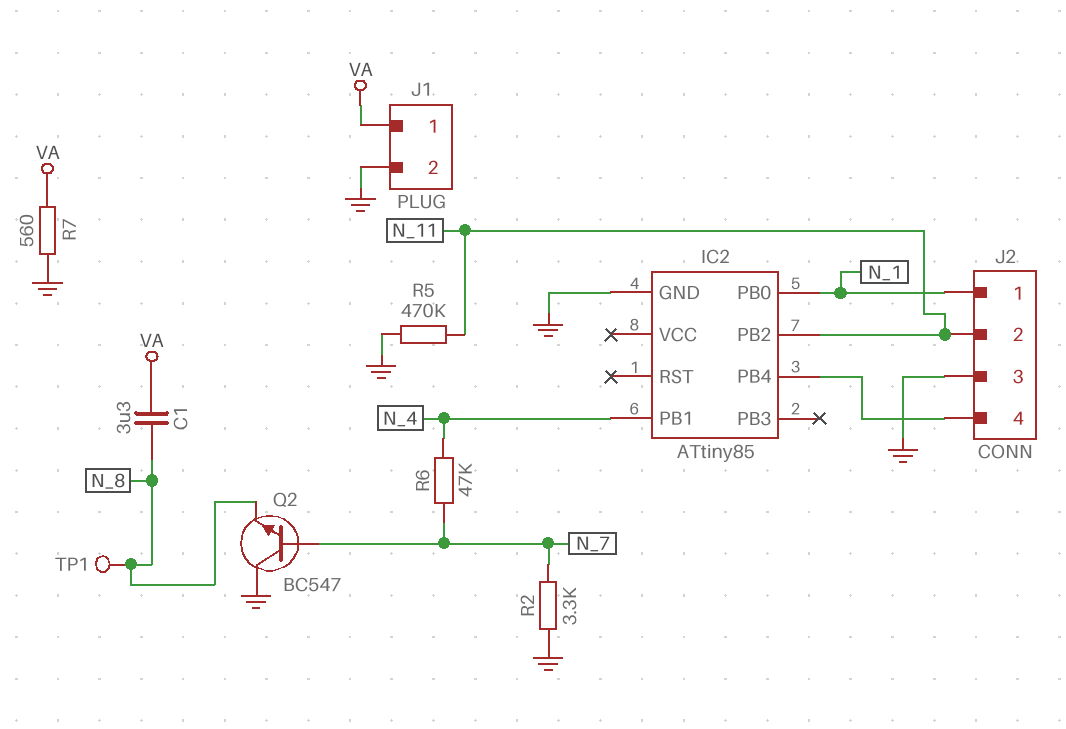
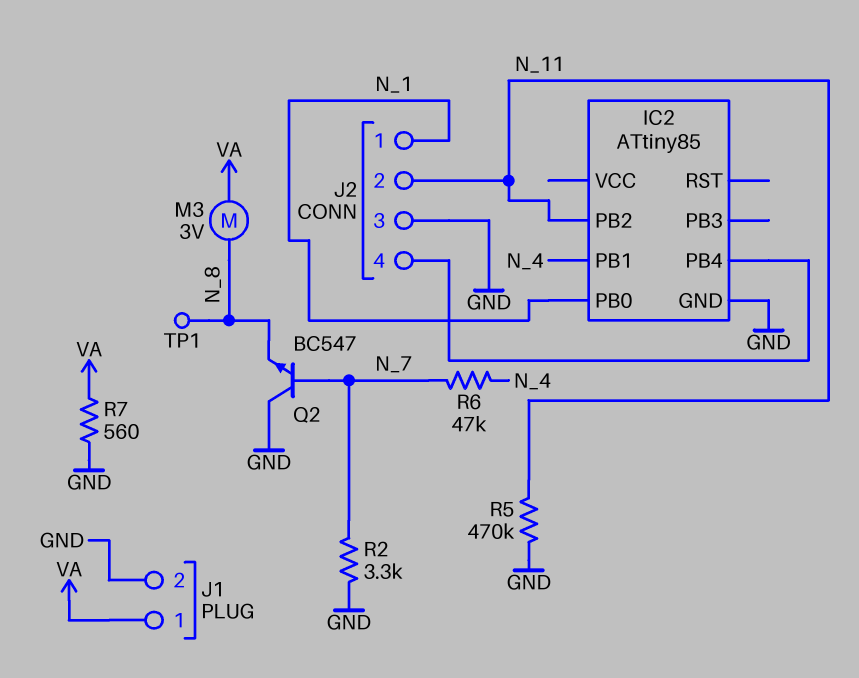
C1: 3.3uF (N_8, VA) -> none
M3: none -> motor 3V (N_8, VA)

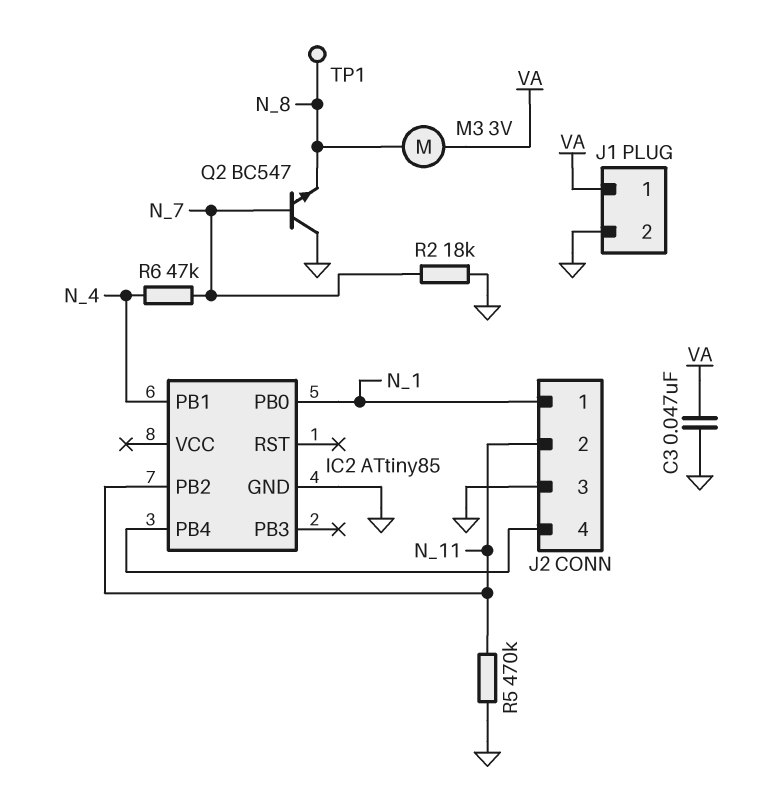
C3: none -> 47nF (GND, VA)
R2: 3.3k (GND, N_7) -> 18k (GND, N_7)
R7: 560 (GND, VA) -> none

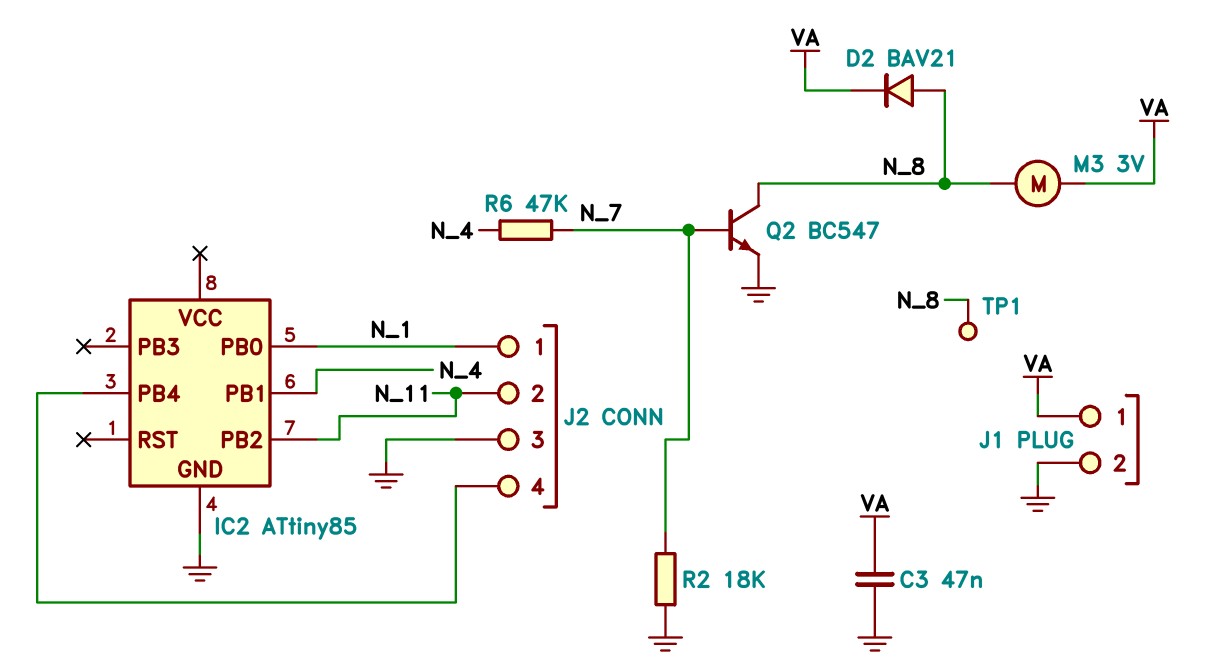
D2: none -> diode BAV21 (A N_8, K VA)
Q2: NPN BC547 (B N_7, C GND, E N_8) -> NPN BC547 (B N_7, C N_8, E GND)
R5: 470k (GND, N_11) -> none

